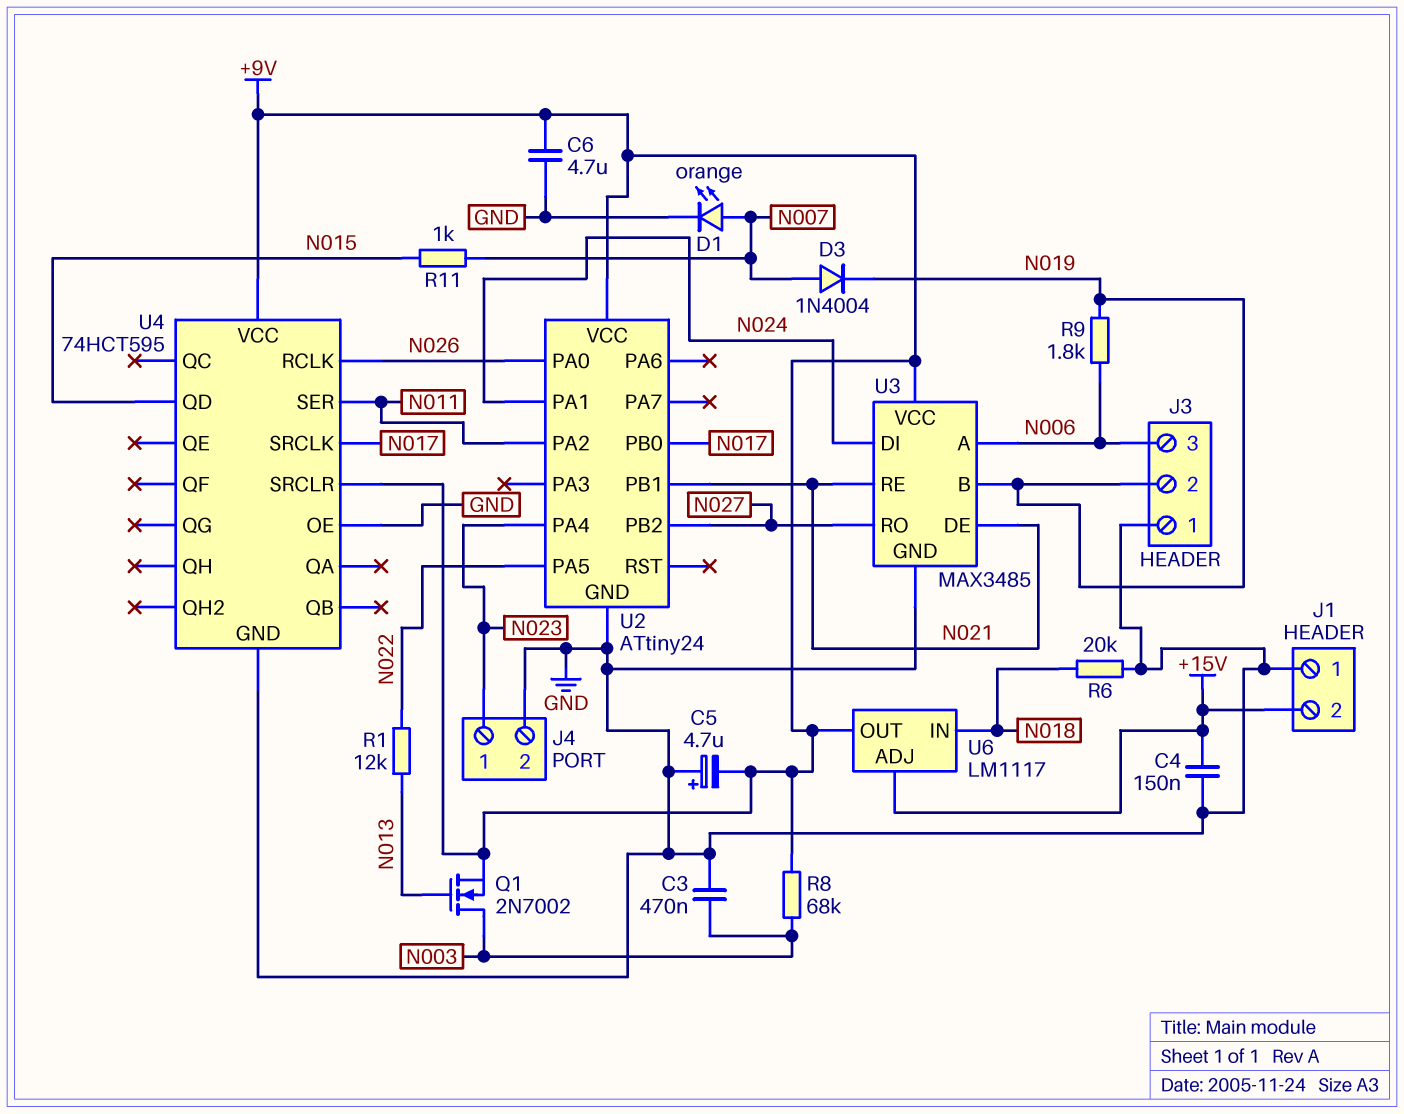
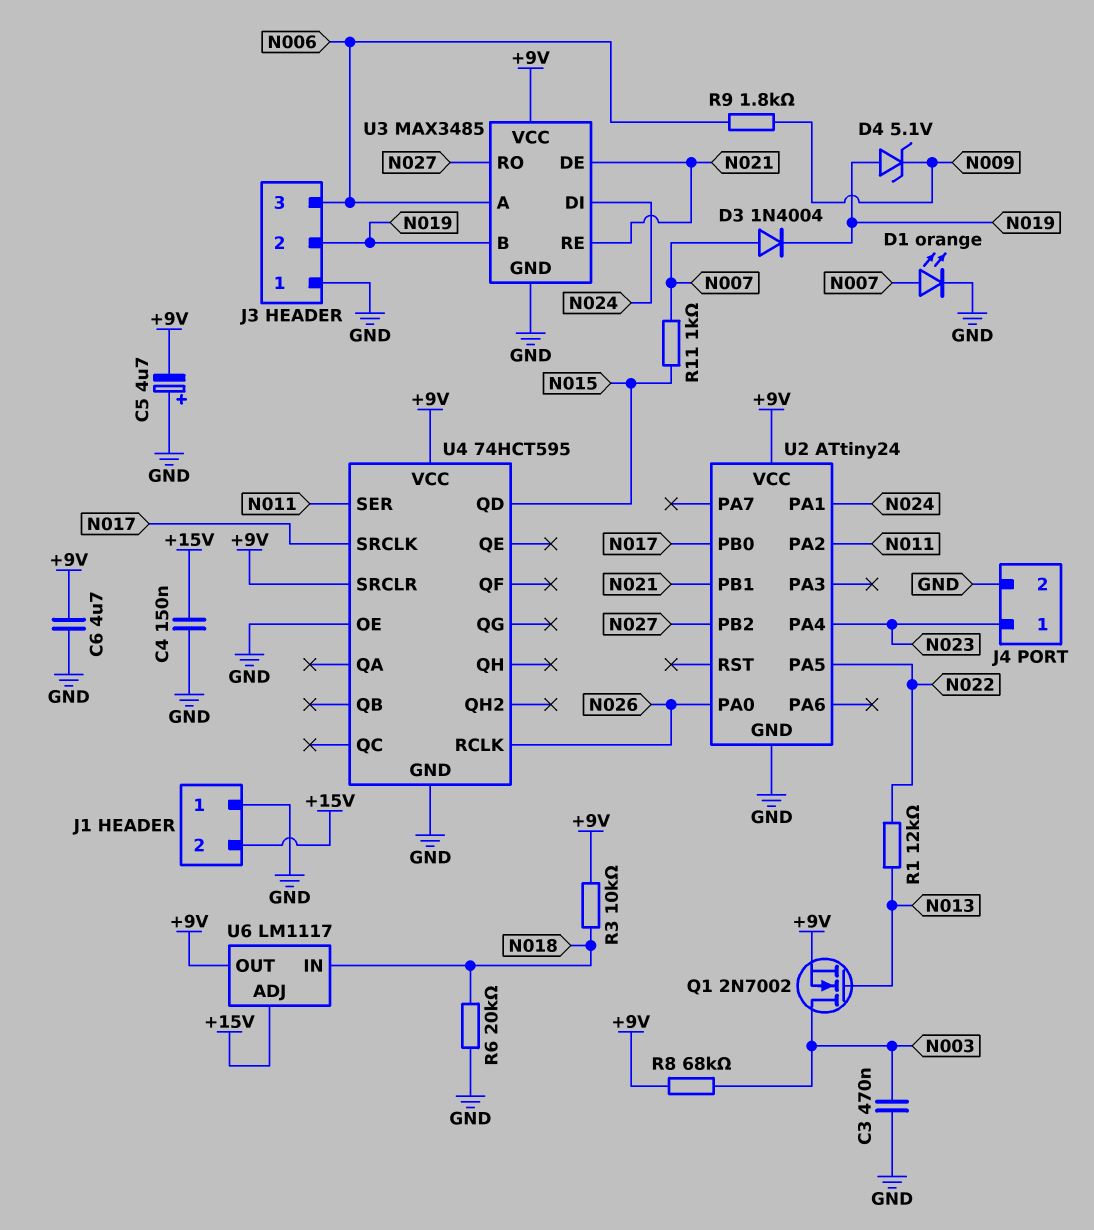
D4: none -> zener 5.1V (A N019, K N009)
R3: none -> 10k (+9V, N018)
R9: 1.8k (N006, N019) -> 1.8k (N006, N009)

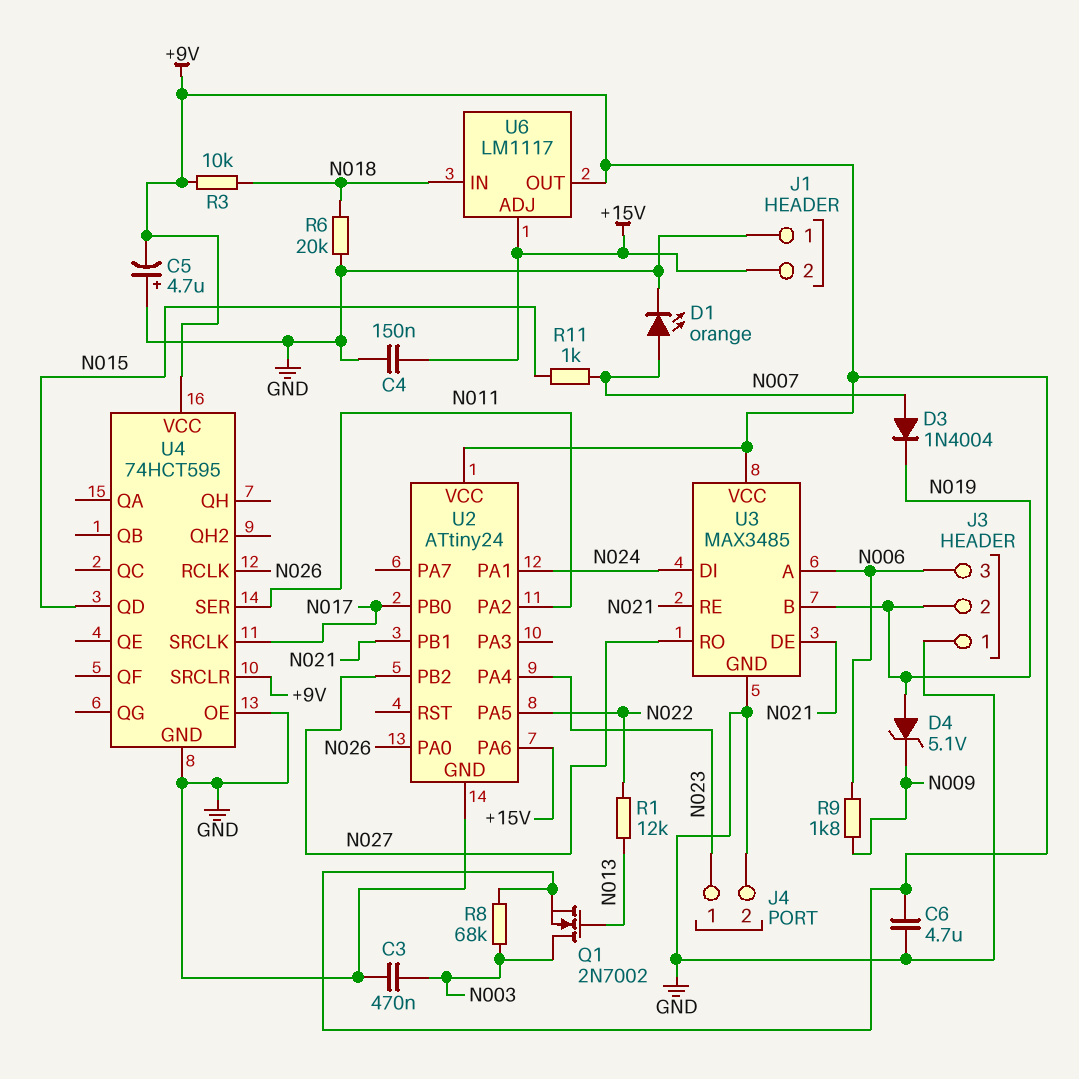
U2 pin PA6: none -> +15V

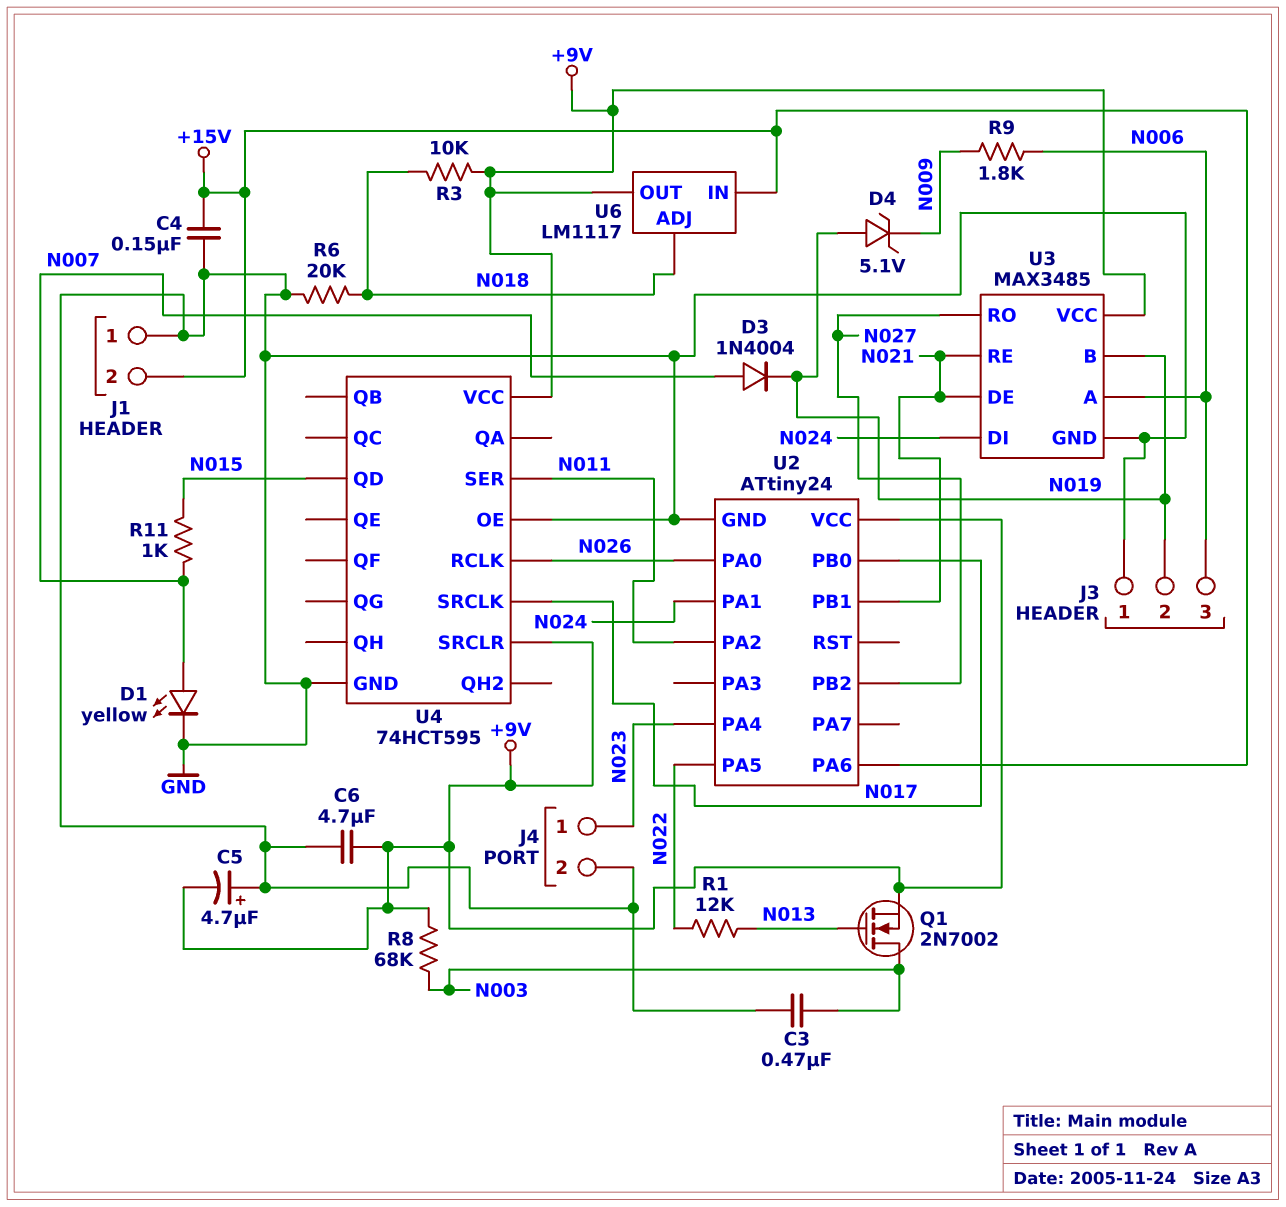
D1: LED orange (A N007, K GND) -> LED yellow (A N007, K GND)
U6 pin ADJ: +15V -> N018
U6 pin IN: N018 -> +15V

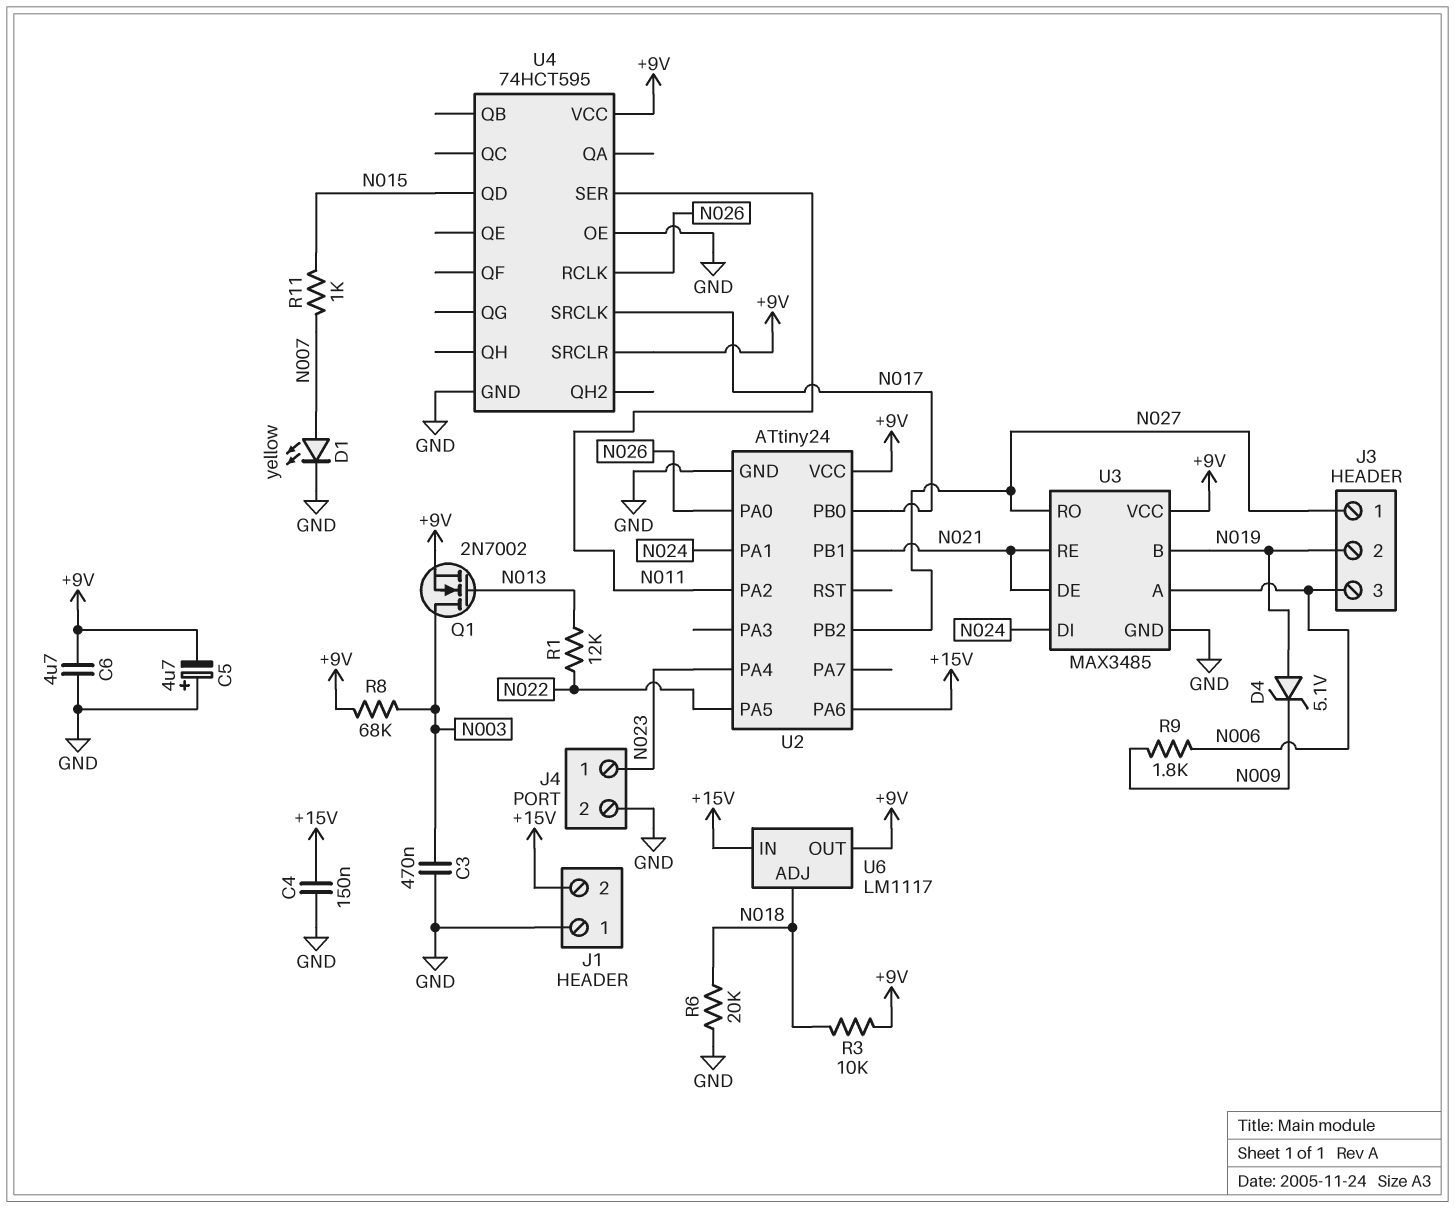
D3: diode 1N4004 (A N007, K N019) -> none
J3 pin 1: GND -> N027

